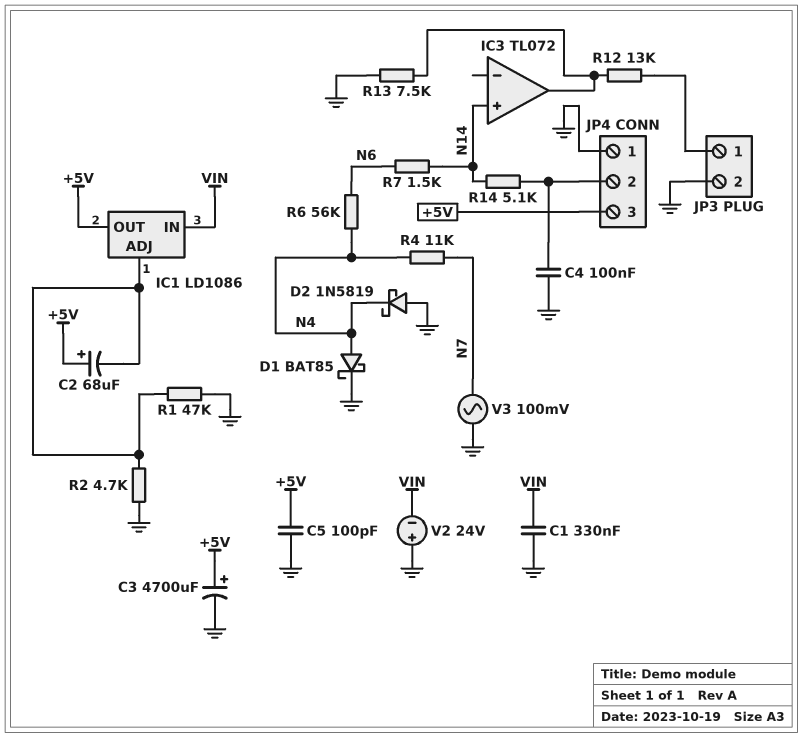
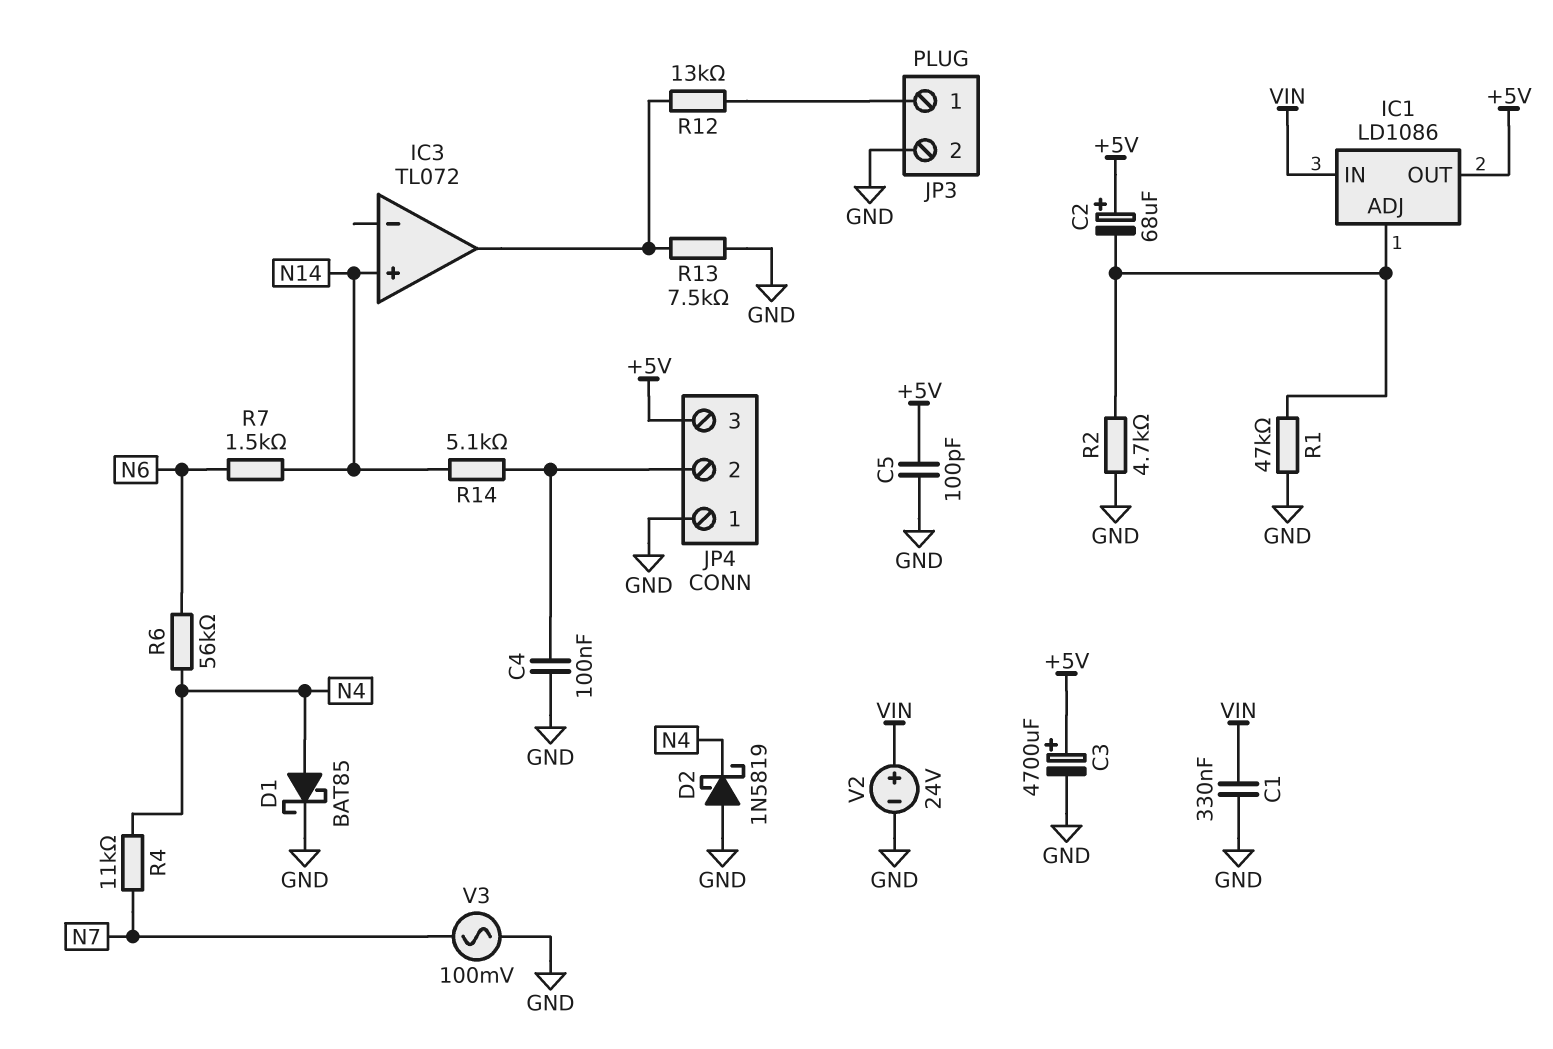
V2: 24V (plus GND, minus VIN) -> 24V (plus VIN, minus GND)

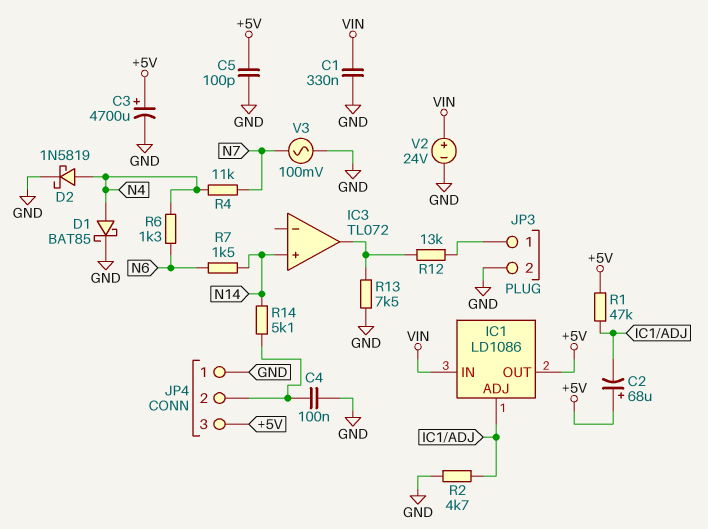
D2: schottky 1N5819 (A GND, K N4) -> schottky 1N5819 (A N4, K GND)
R1: 47k (GND, IC1/ADJ) -> 47k (+5V, IC1/ADJ)
R6: 56k (N4, N6) -> 1.3k (N4, N6)

